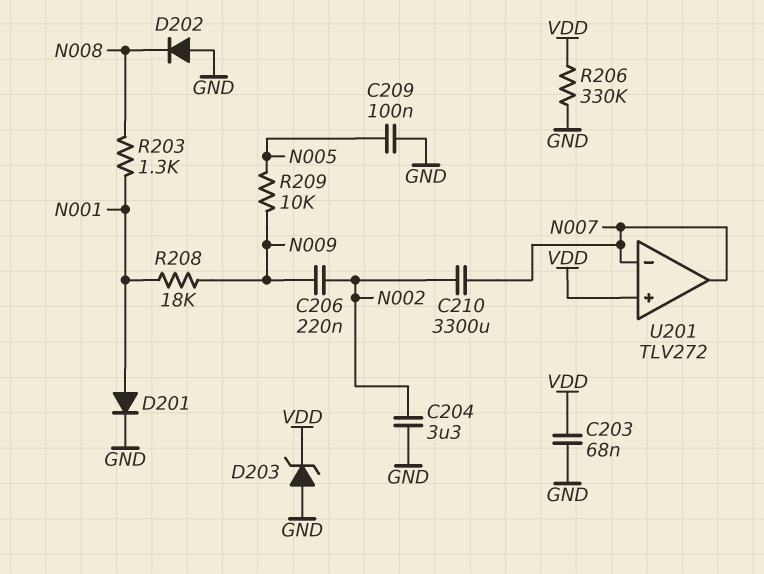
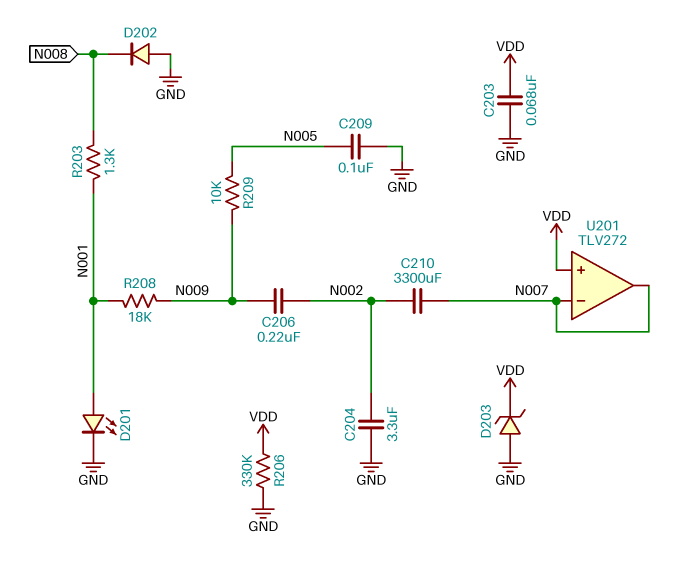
D201: diode (A N001, K GND) -> LED (A N001, K GND)

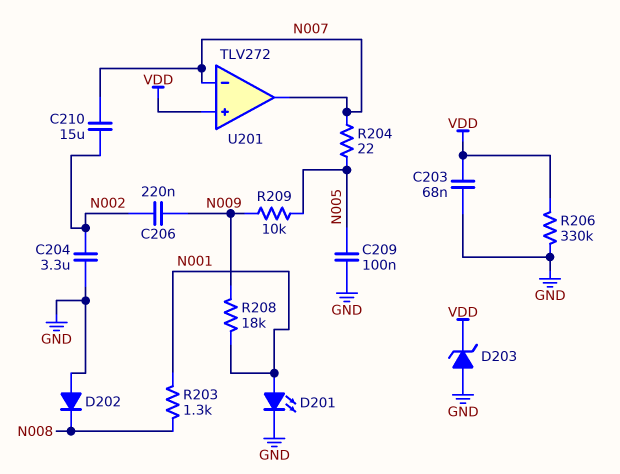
C210: 3300uF (N002, N007) -> 15uF (N002, N007)
R204: none -> 22 (N005, N007)

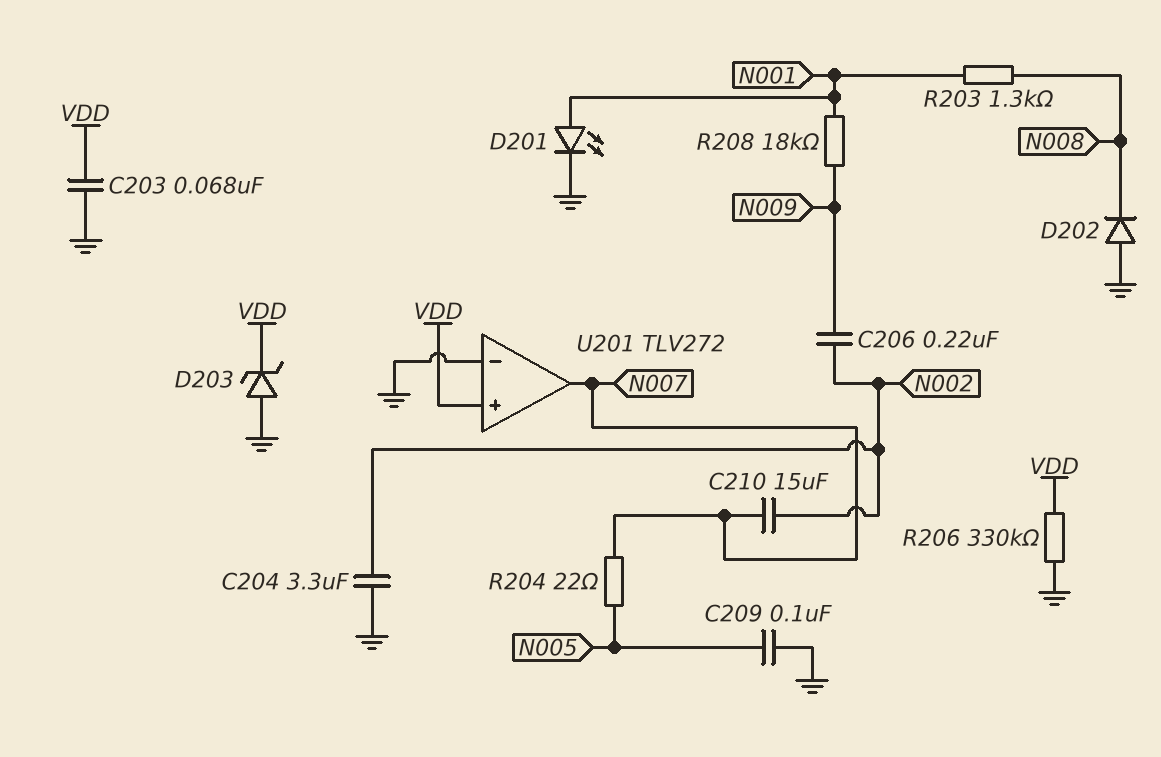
R209: 10k (N005, N009) -> none
U201 pin in-: N007 -> GND

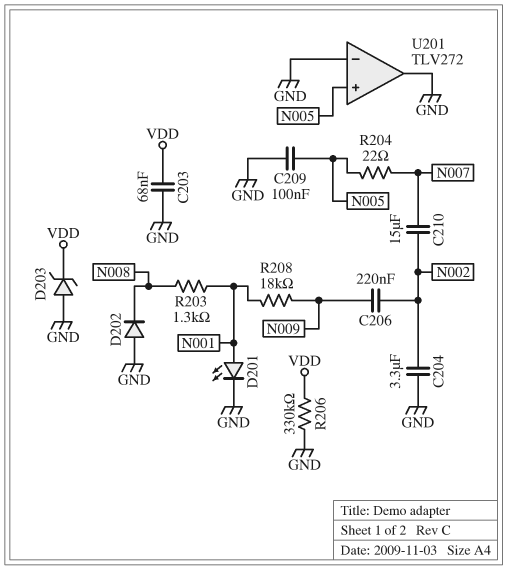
U201 pin in+: VDD -> N005
U201 pin out: N007 -> GND

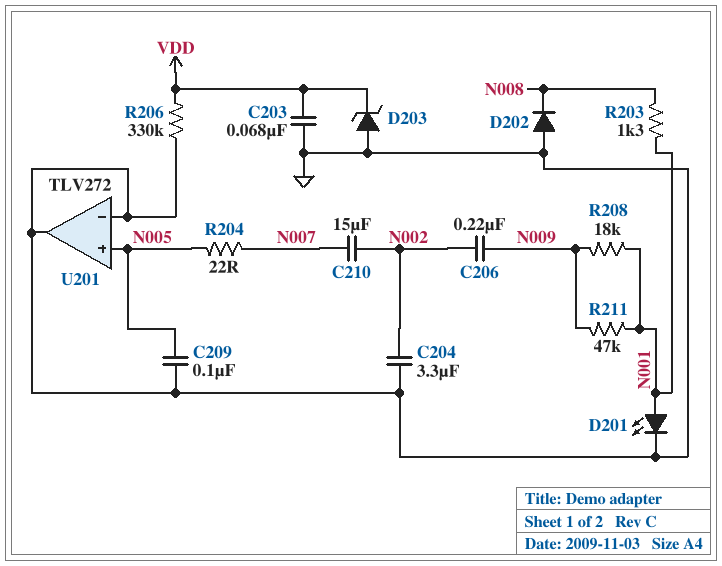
R211: none -> 47k (N001, N009)

